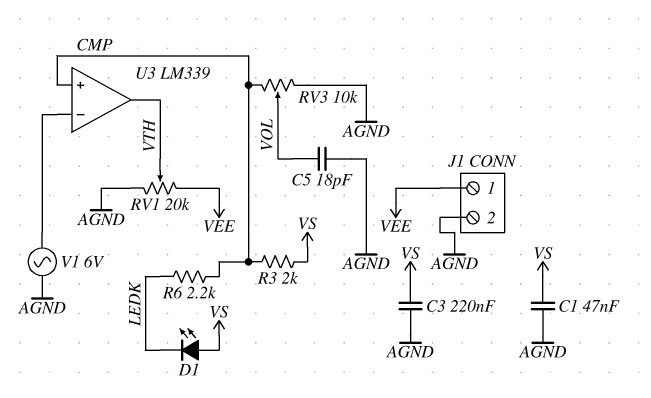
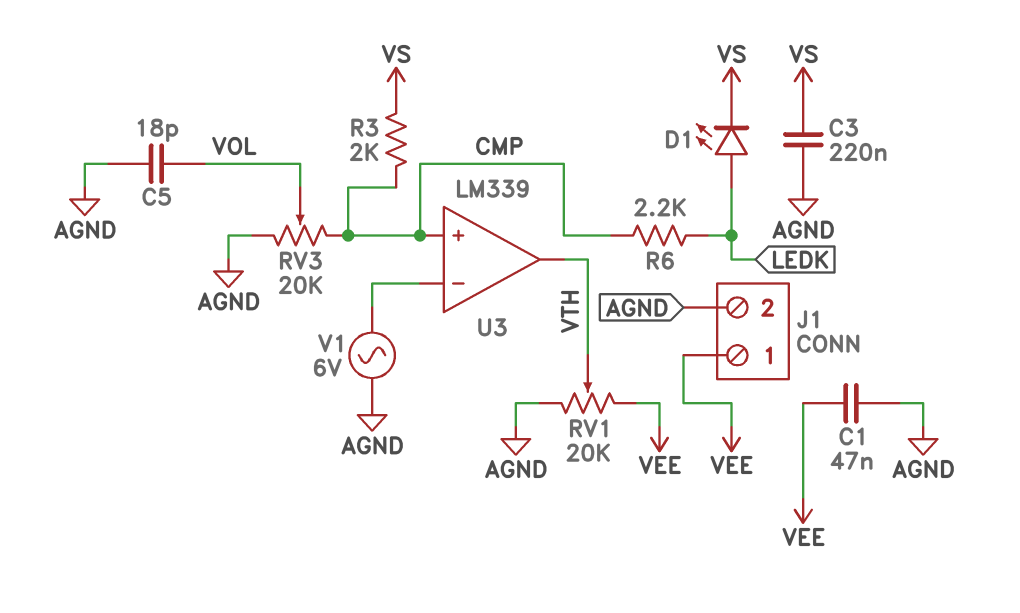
C1: 47nF (AGND, VS) -> 47nF (AGND, VEE)
D1: LED (A VS, K LEDK) -> LED (A LEDK, K VS)
RV3: 10k (AGND, CMP, wiper VOL) -> 20k (AGND, CMP, wiper VOL)

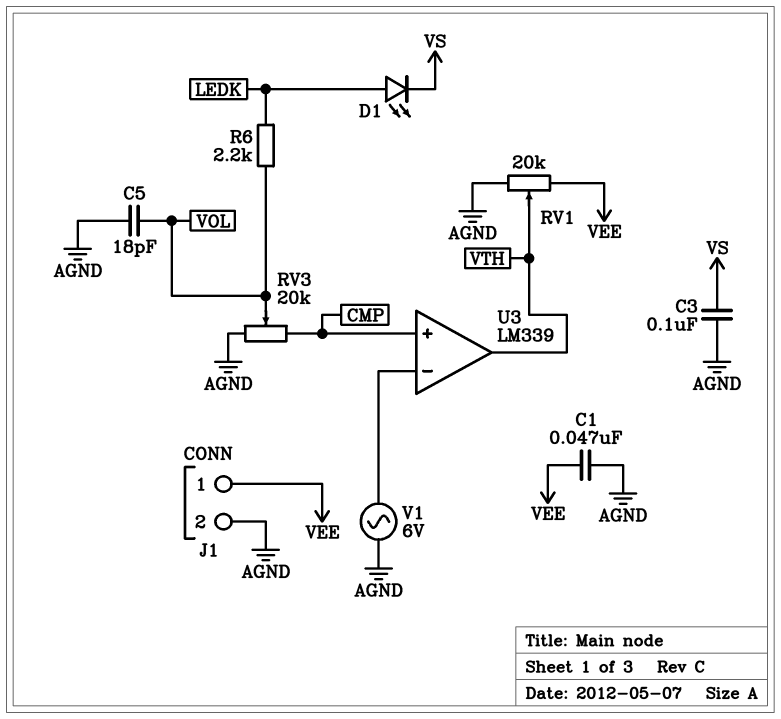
C3: 220nF (AGND, VS) -> 100nF (AGND, VS)
R3: 2k (CMP, VS) -> none
R6: 2.2k (CMP, LEDK) -> 2.2k (LEDK, VOL)

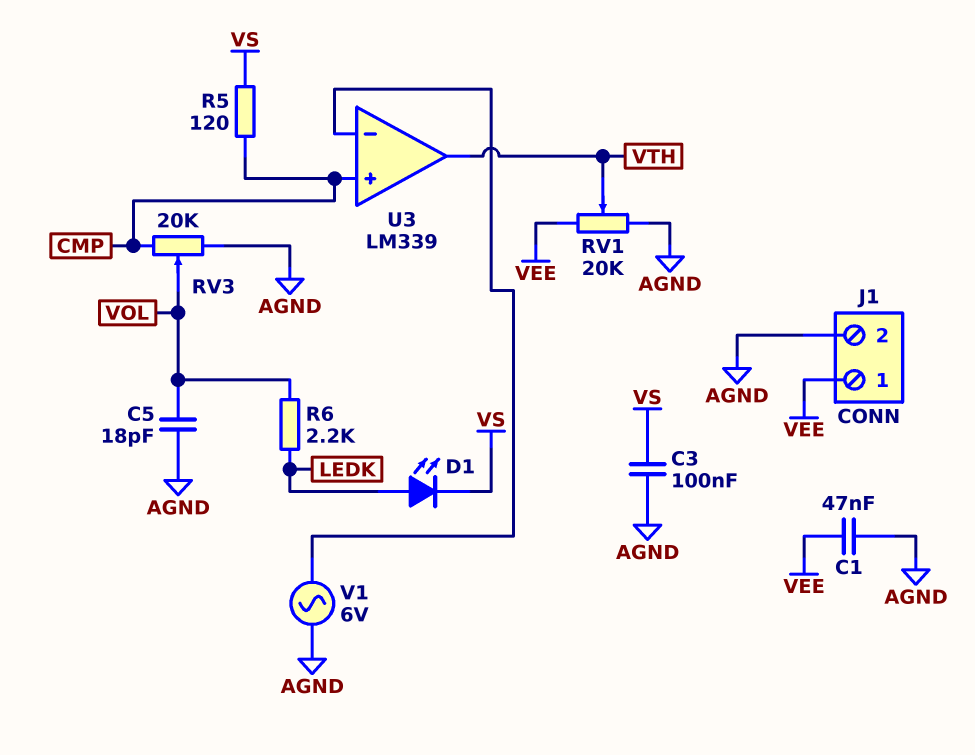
R5: none -> 120 (CMP, VS)

